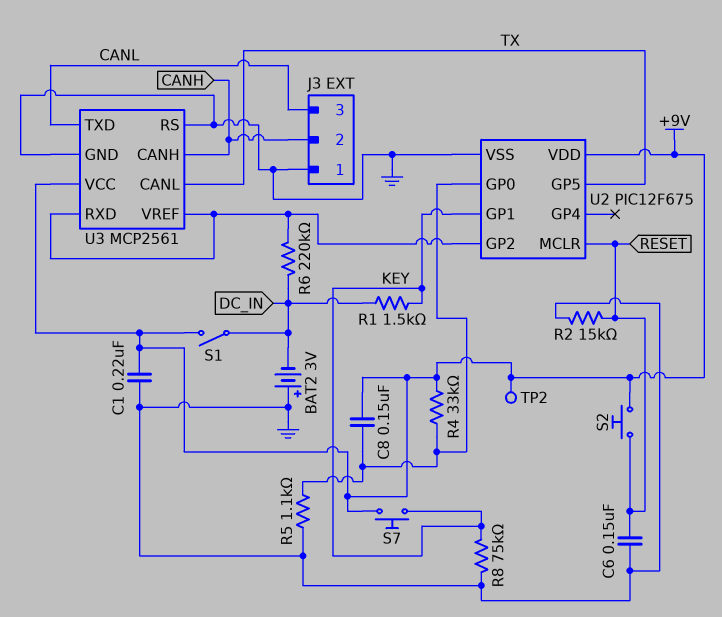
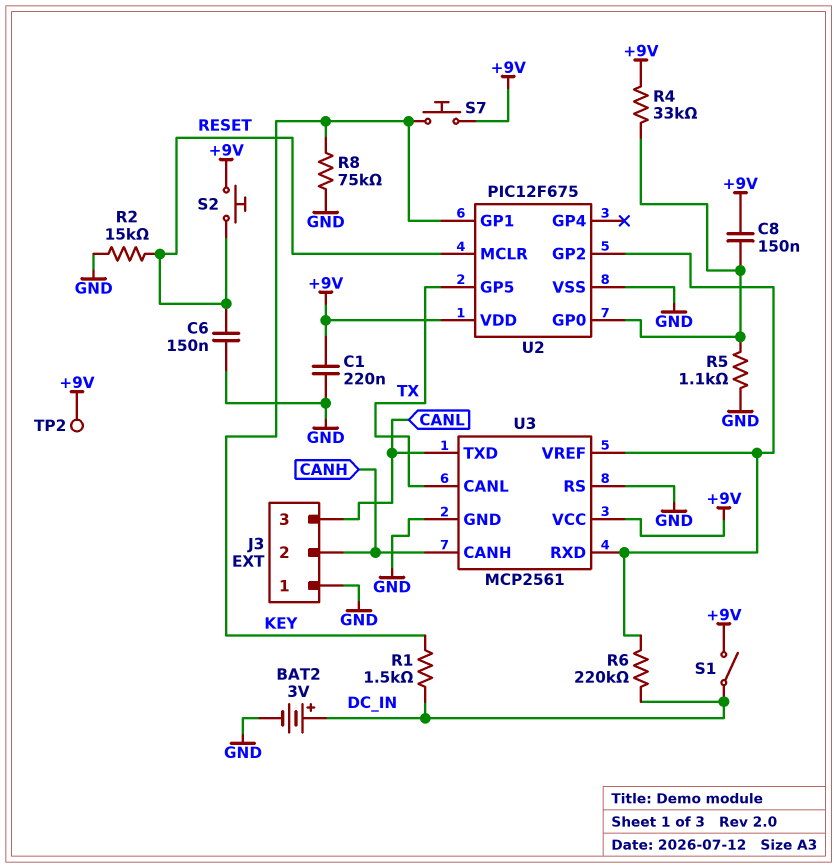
BAT2: 3V (plus GND, minus DC_IN) -> 3V (plus DC_IN, minus GND)

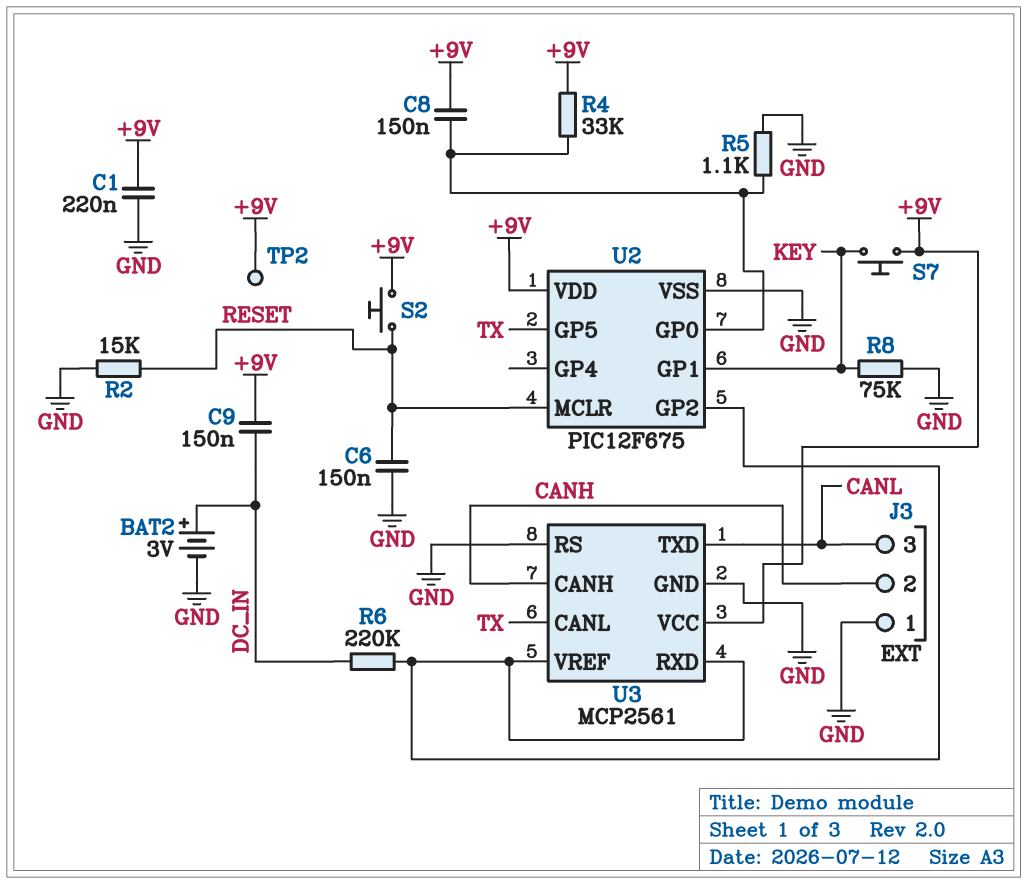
C9: none -> 150nF (+9V, DC_IN)
R1: 1.5k (DC_IN, KEY) -> none
S1: switch (+9V, DC_IN) -> none

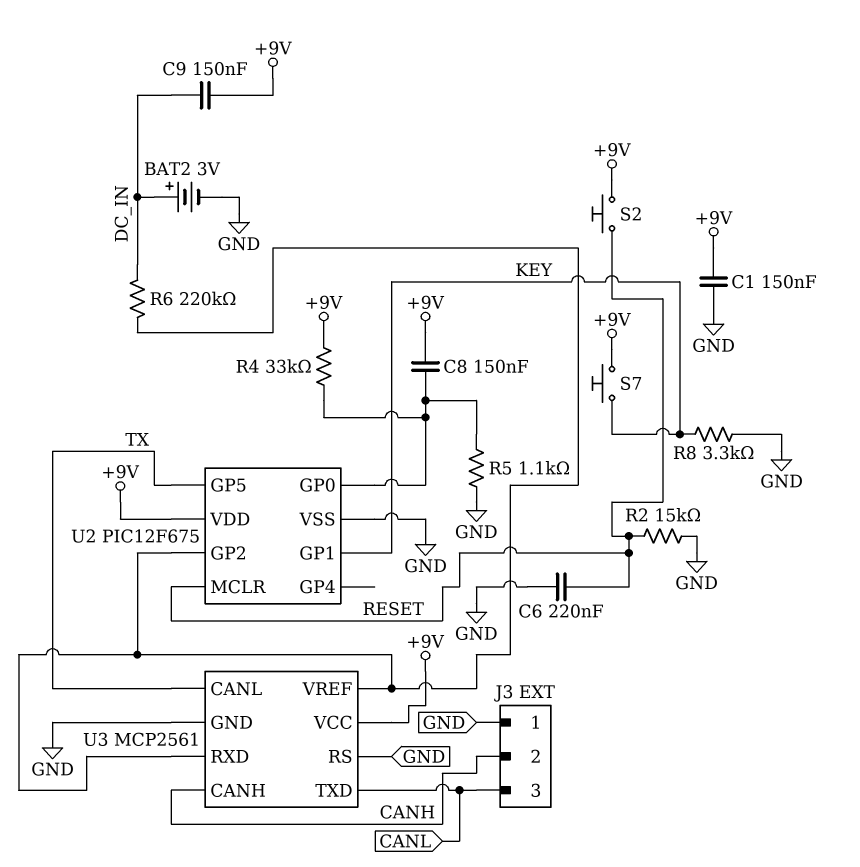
C1: 220nF (+9V, GND) -> 150nF (+9V, GND)
C6: 150nF (GND, RESET) -> 220nF (GND, RESET)
R8: 75k (GND, KEY) -> 3.3k (GND, KEY)
TP2: test point (+9V) -> none

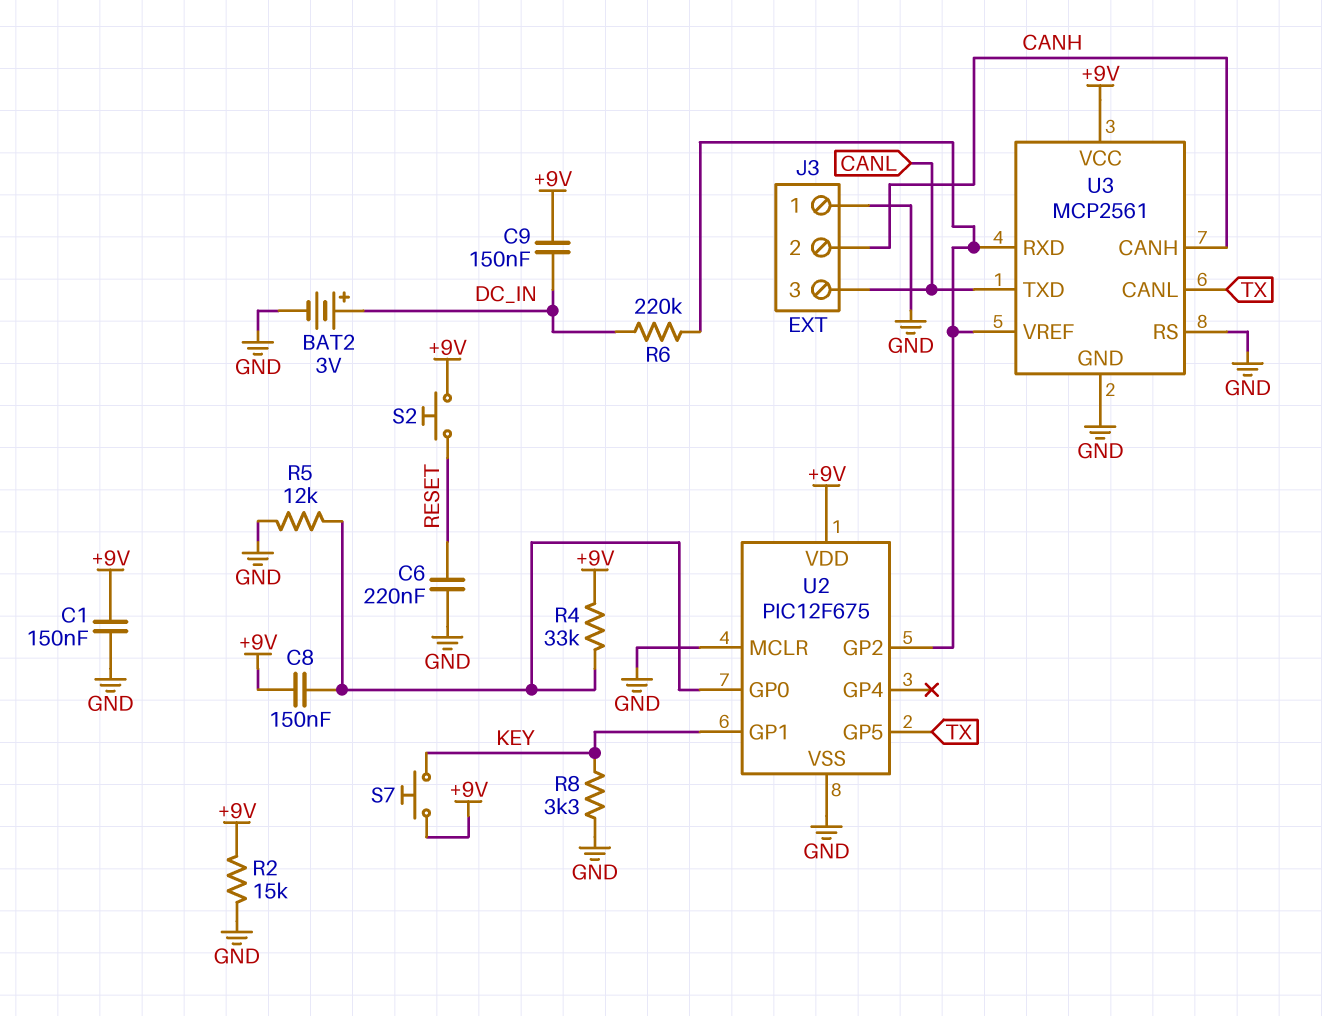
R2: 15k (GND, RESET) -> 15k (+9V, GND)
R5: 1.1k (GND, U2/GP0) -> 12k (GND, U2/GP0)
U2 pin MCLR: RESET -> GND

